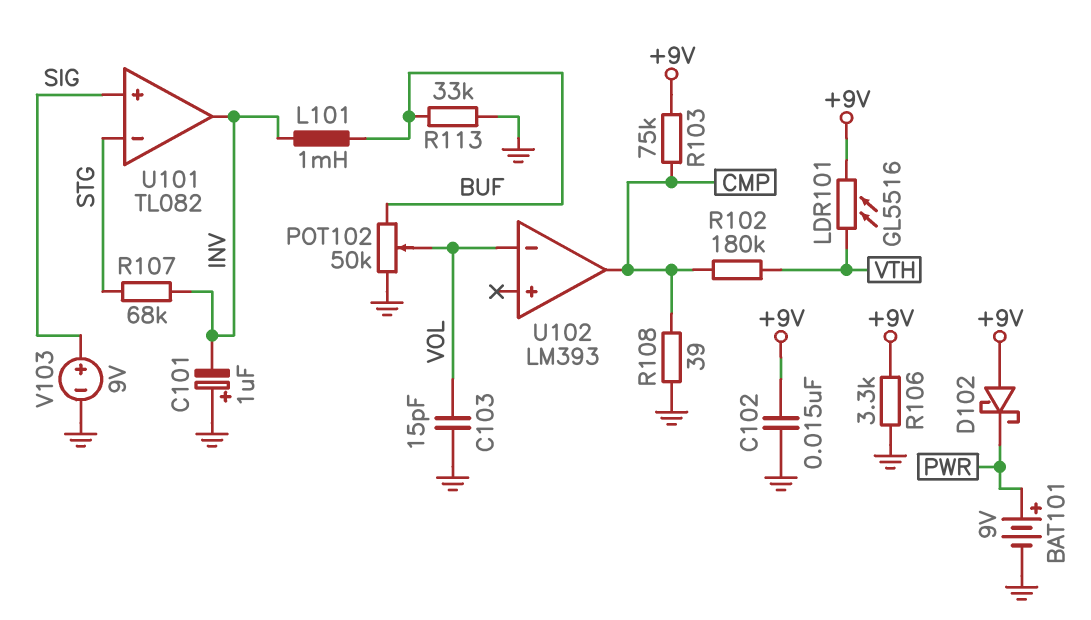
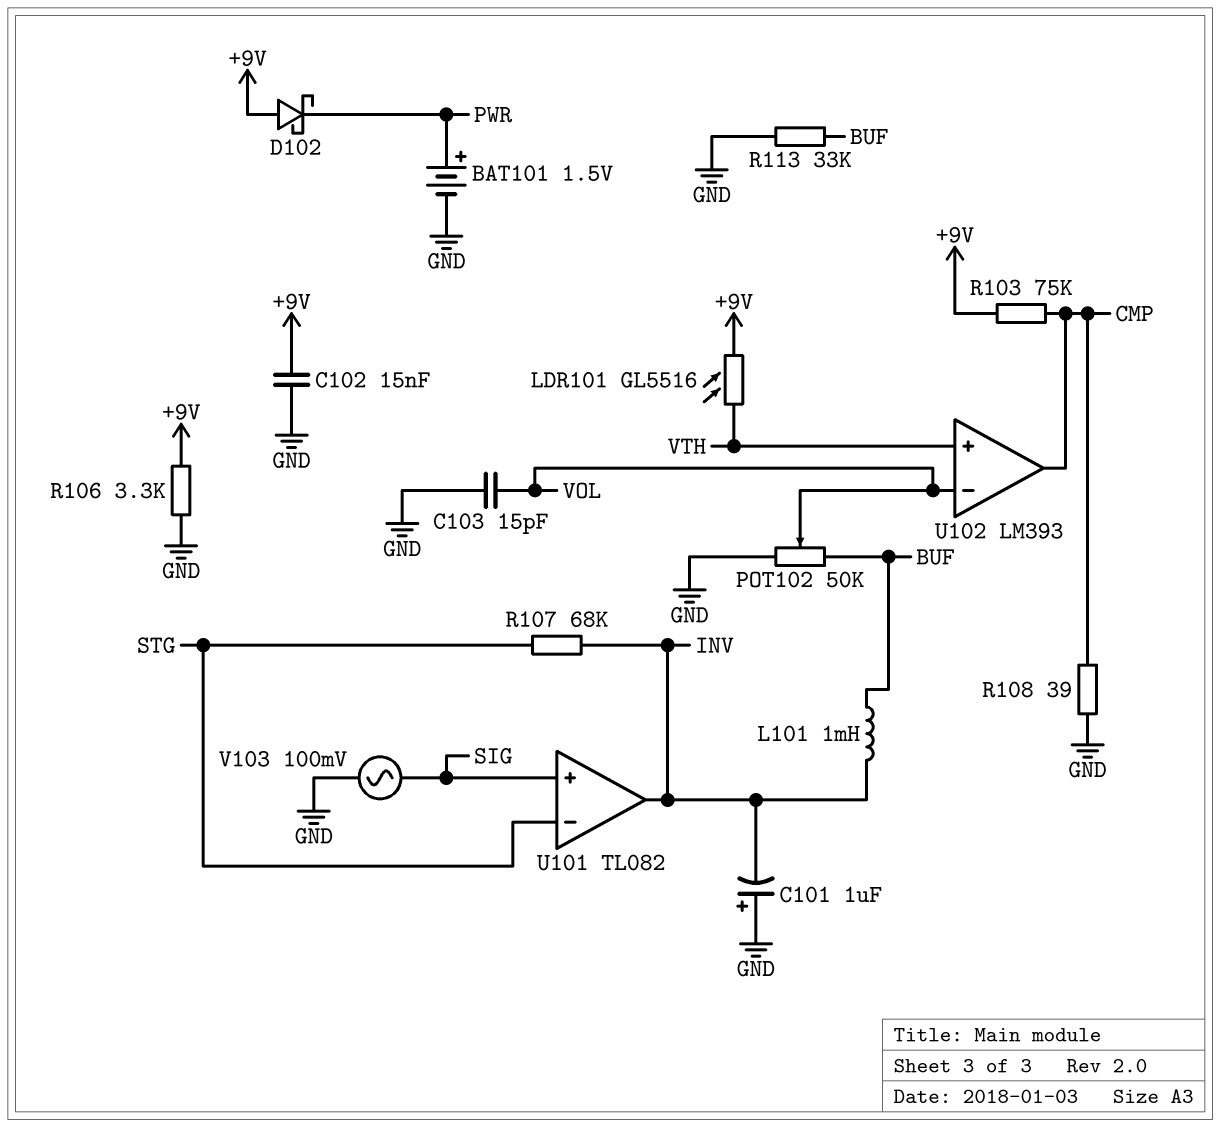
BAT101: 9V (plus PWR, minus GND) -> 1.5V (plus PWR, minus GND)
R102: 180k (CMP, VTH) -> none
U102 pin in+: none -> VTH
V103: 9V (plus SIG, minus GND) -> AC 100mV (GND, SIG)

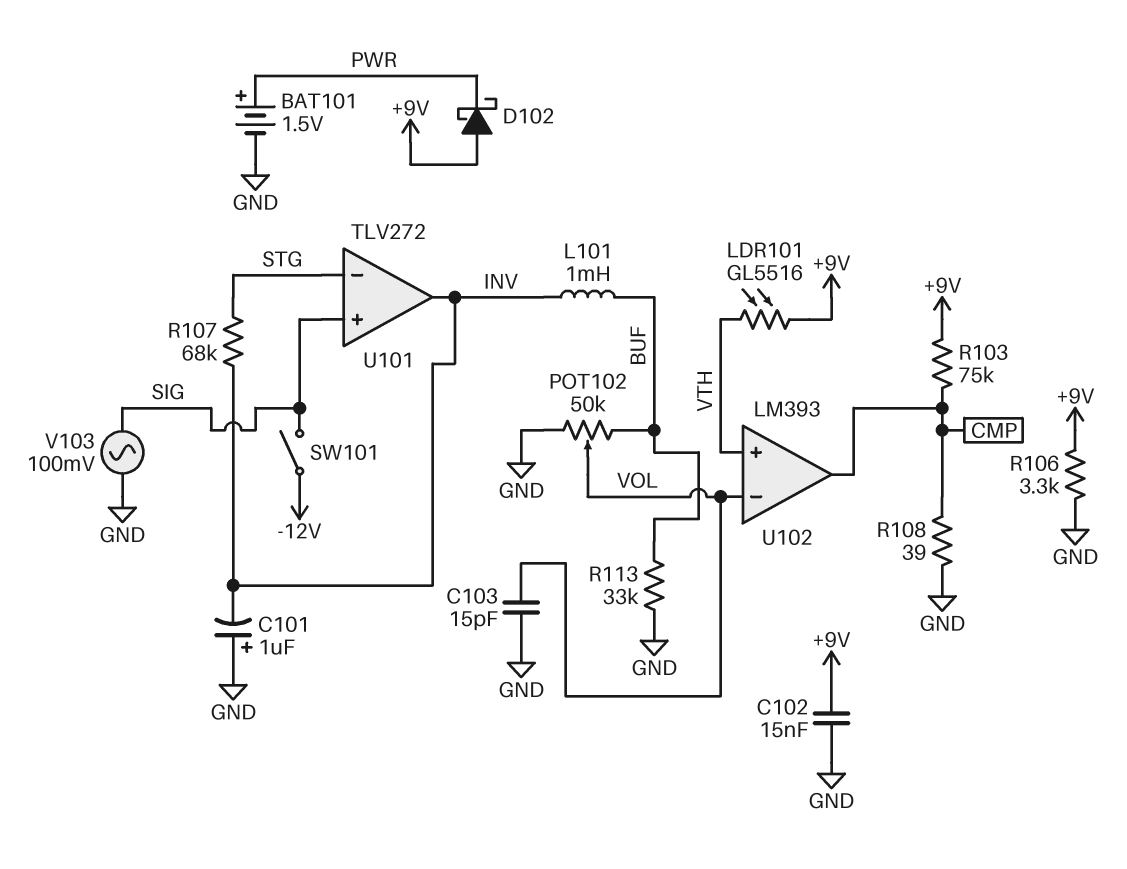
SW101: none -> switch (-12V, SIG)
U101: TL082 -> TLV272

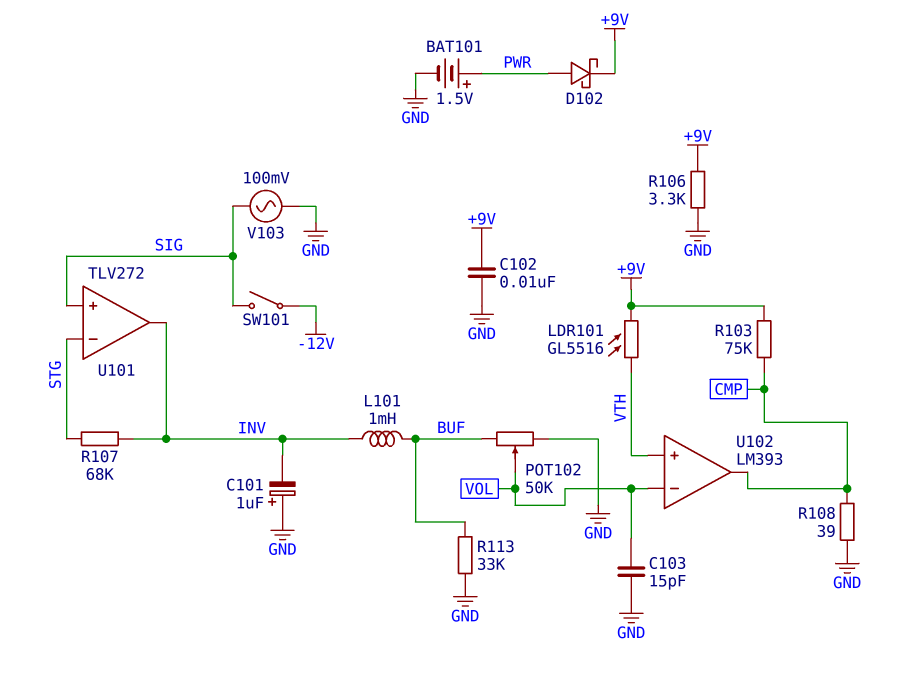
C102: 15nF (+9V, GND) -> 10nF (+9V, GND)
D102: schottky (A +9V, K PWR) -> schottky (A PWR, K +9V)

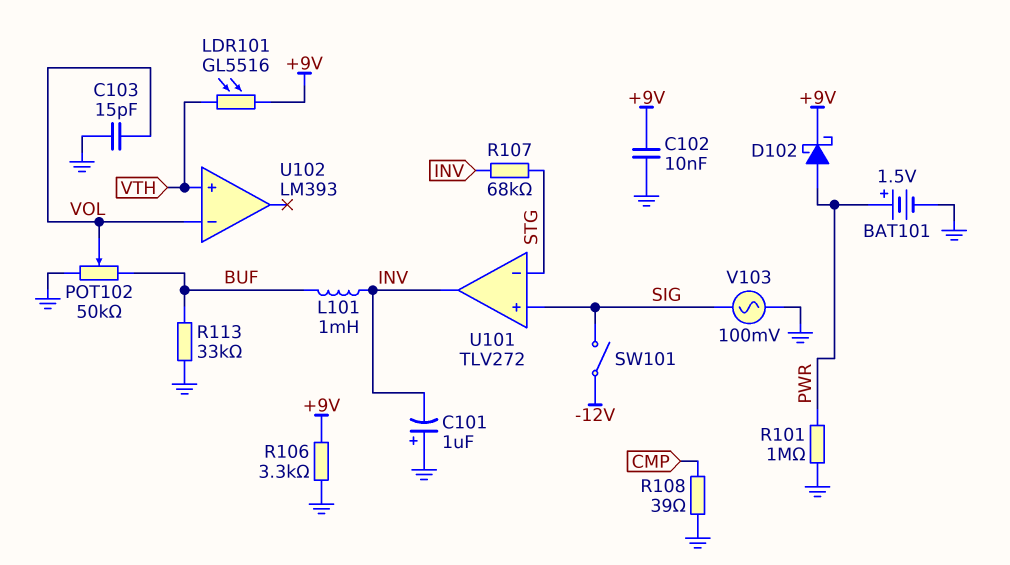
R101: none -> 1M (GND, PWR)
R103: 75k (+9V, CMP) -> none
U102 pin out: CMP -> none

